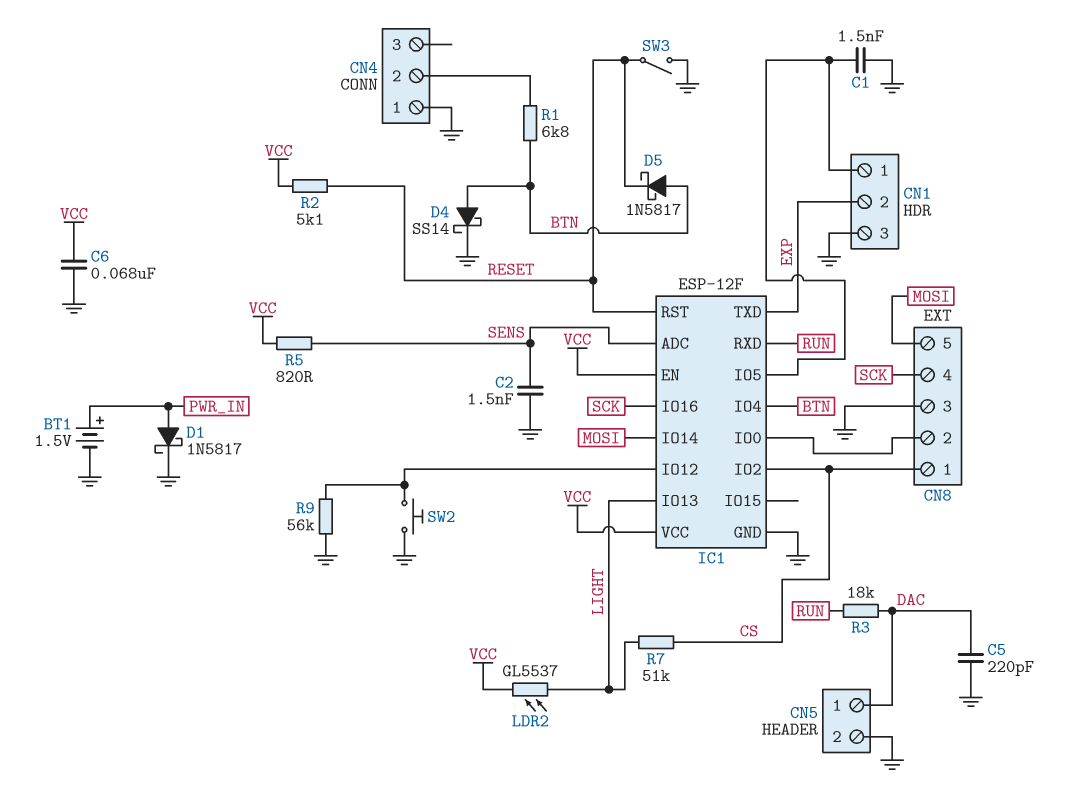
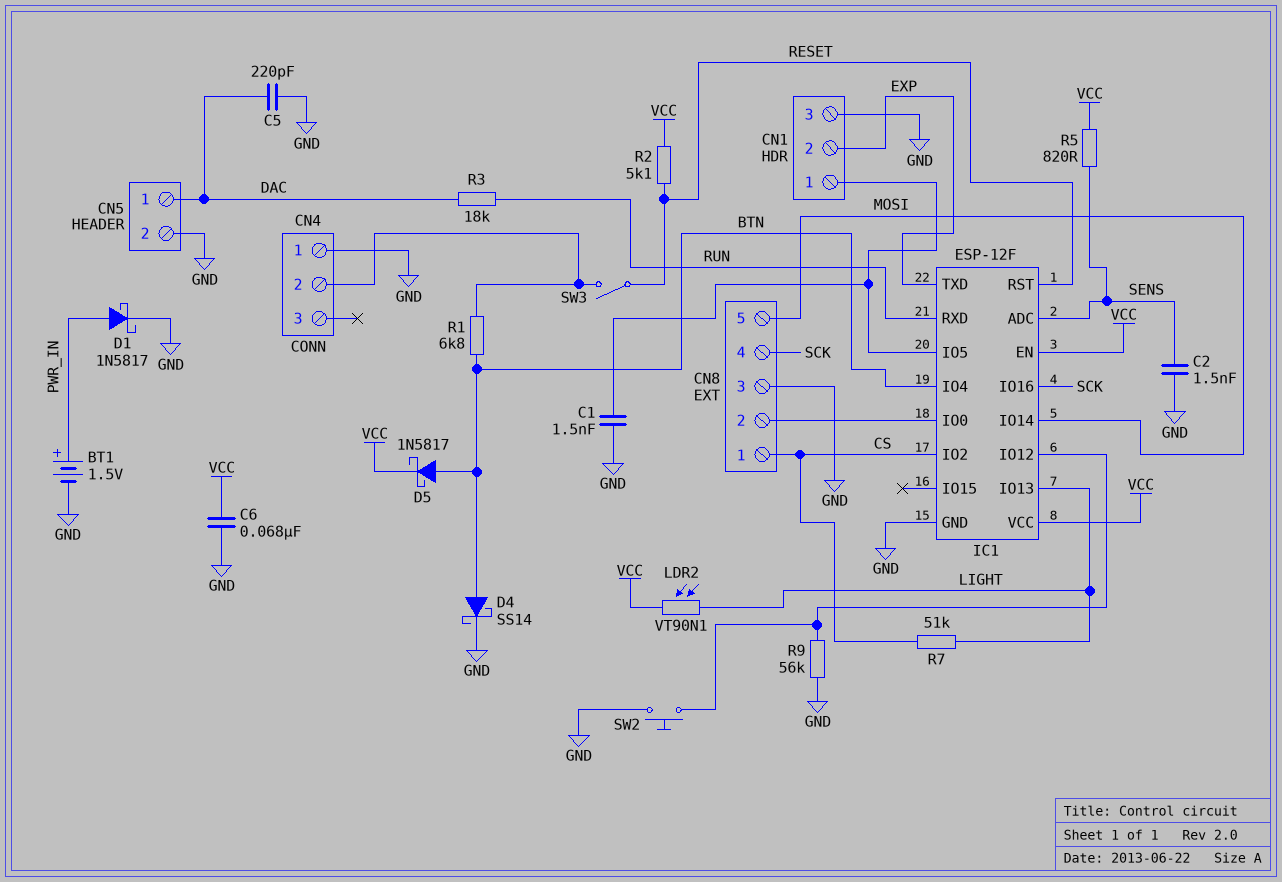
D5: schottky 1N5817 (A BTN, K RESET) -> schottky 1N5817 (A BTN, K VCC)
LDR2: GL5537 (LIGHT, VCC) -> VT90N1 (LIGHT, VCC)
SW3: switch (GND, RESET) -> switch (CN4/2, RESET)

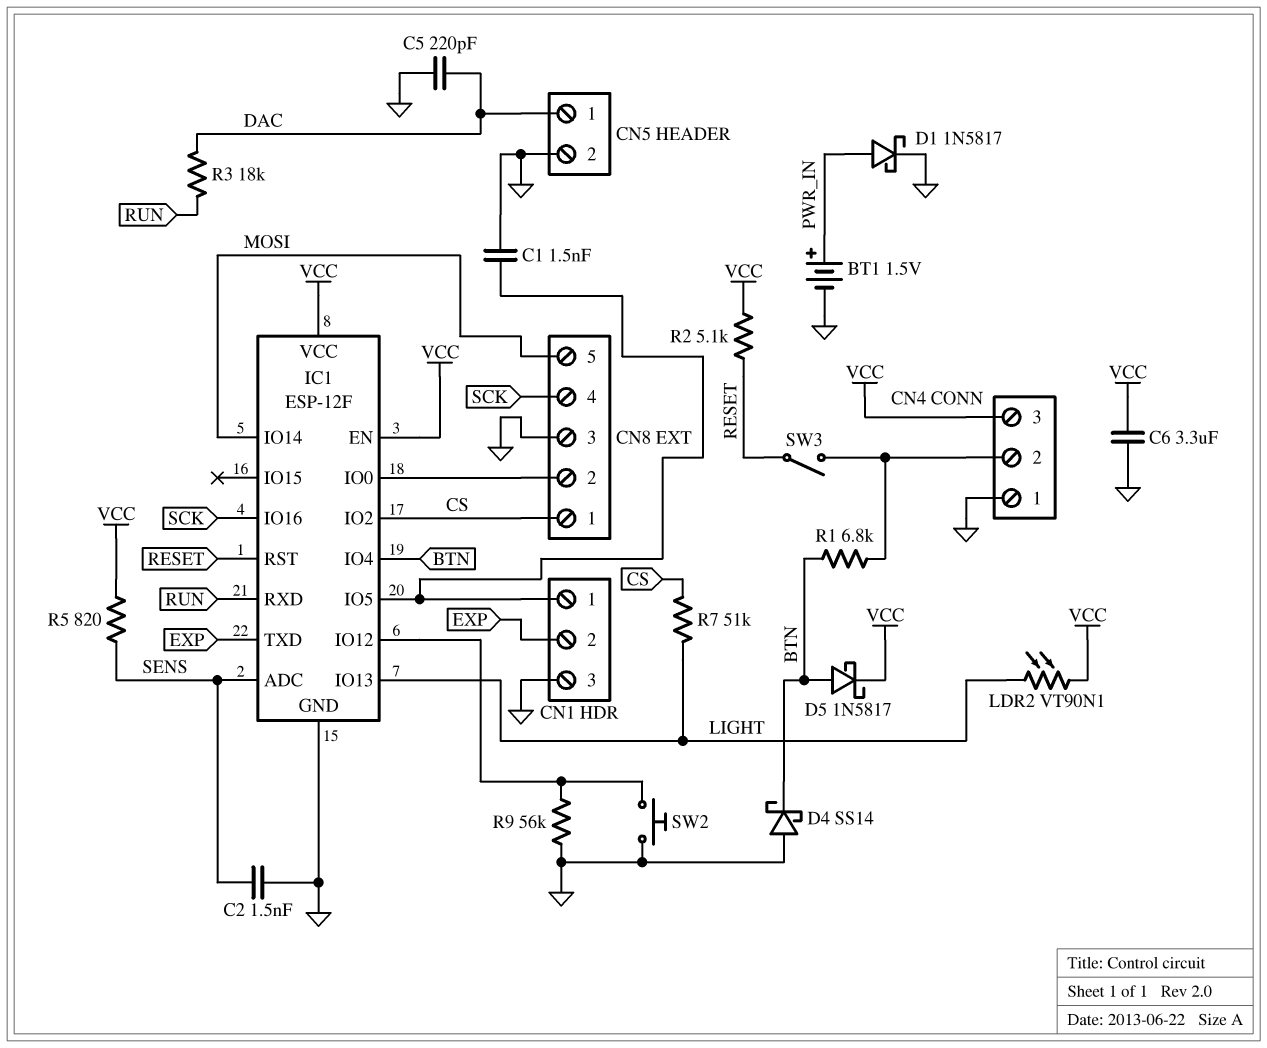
C6: 68nF (GND, VCC) -> 3.3uF (GND, VCC)
CN4 pin 3: none -> VCC
D4: schottky SS14 (A BTN, K GND) -> schottky SS14 (A GND, K BTN)

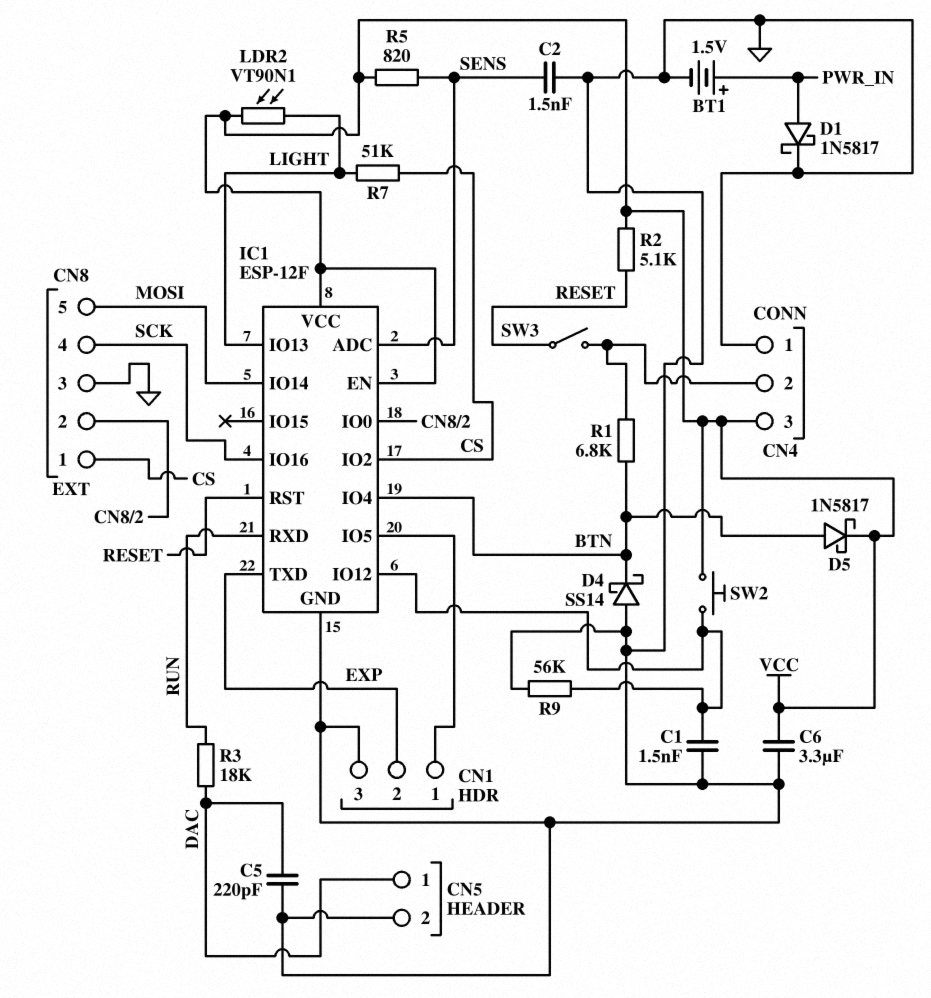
C1: 1.5nF (CN1/1, GND) -> 1.5nF (GND, IC1/IO12)
SW2: button (GND, IC1/IO12) -> button (IC1/IO12, VCC)

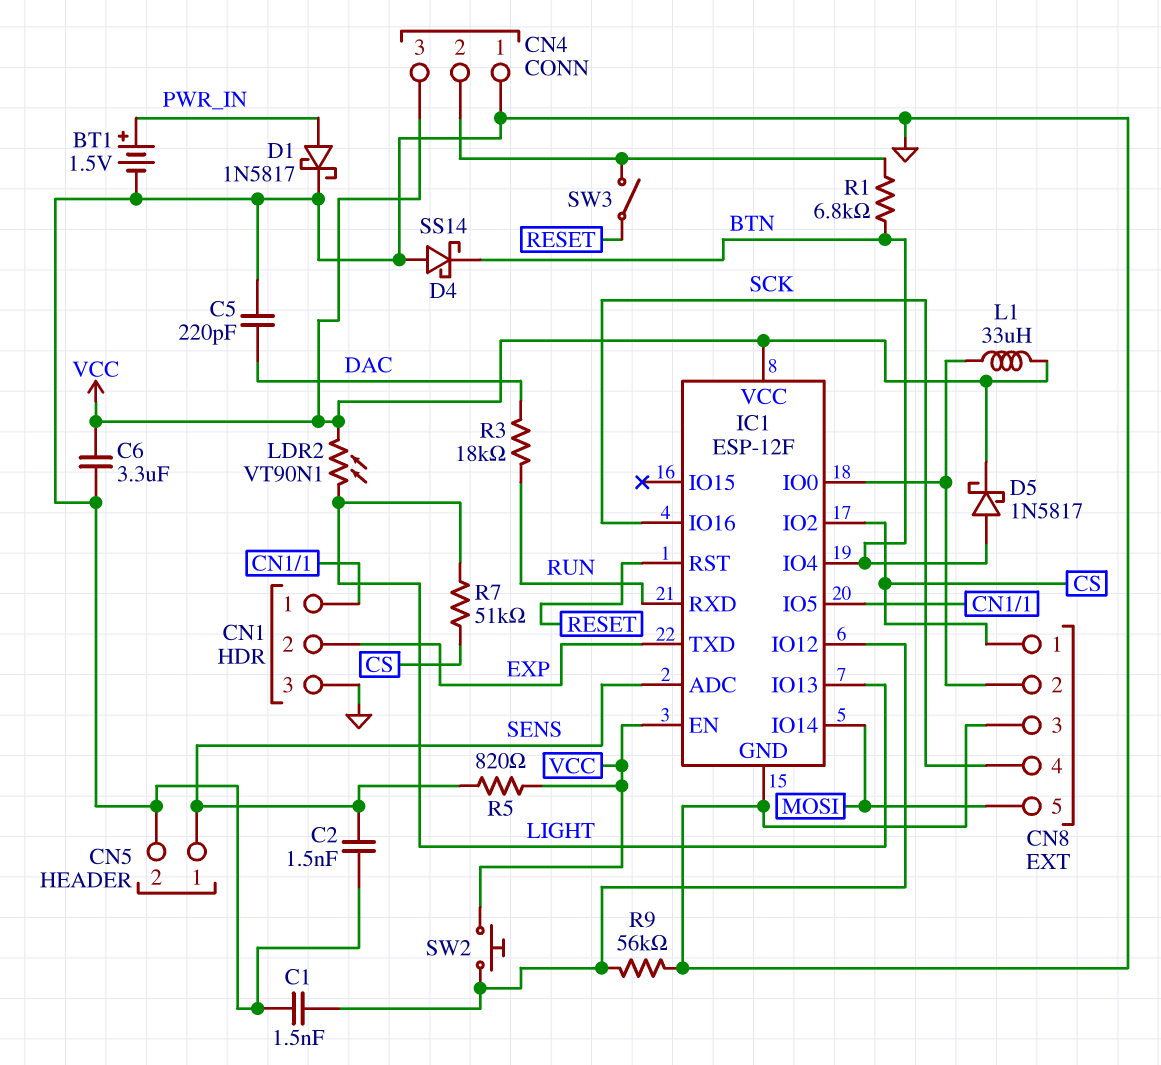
CN5 pin 1: DAC -> SENS
L1: none -> 33uH (CN8/2, VCC)
R2: 5.1k (RESET, VCC) -> none

